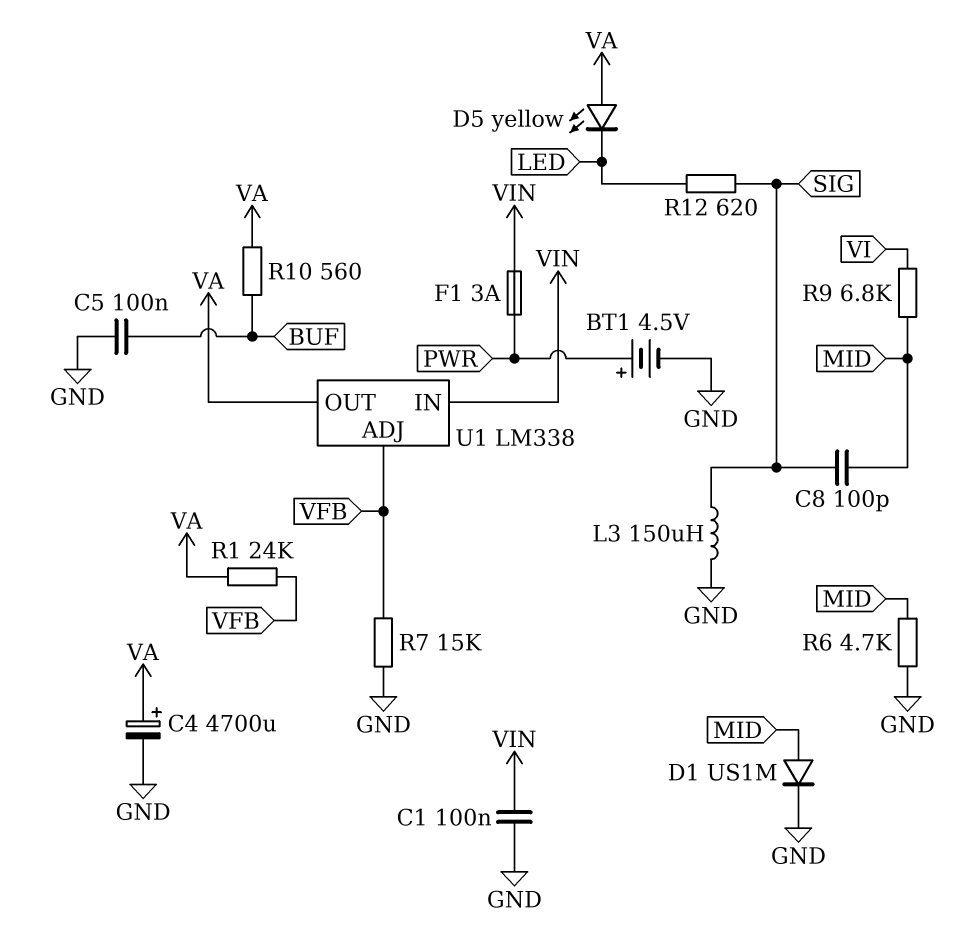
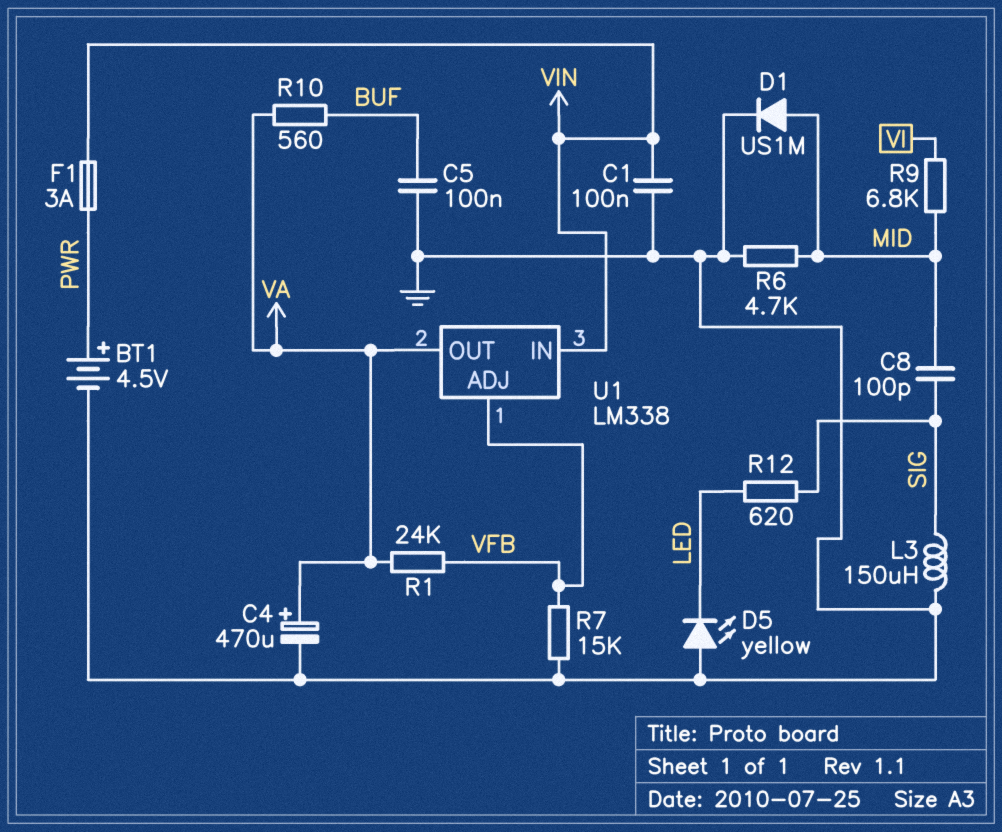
C4: 4700uF (plus VA, minus GND) -> 470uF (plus VA, minus GND)
D5: LED yellow (A VA, K LED) -> LED yellow (A GND, K LED)

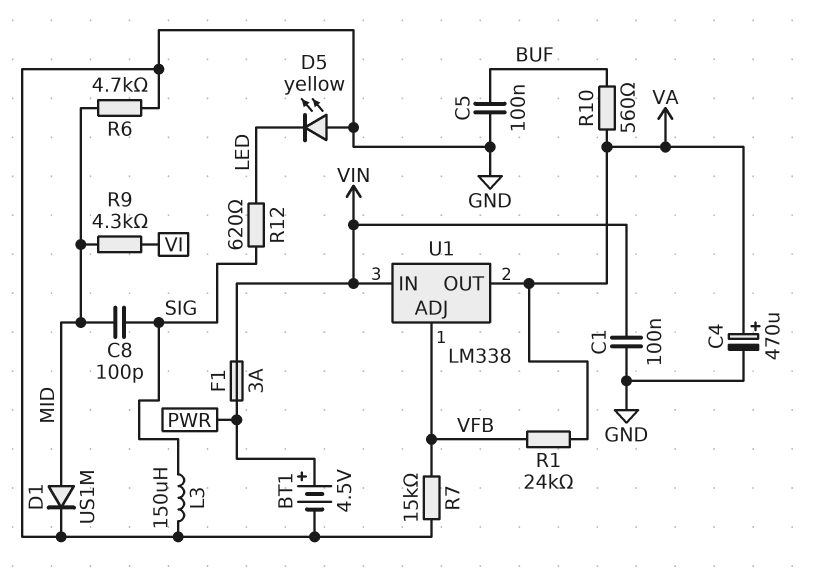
R9: 6.8k (MID, VI) -> 4.3k (MID, VI)

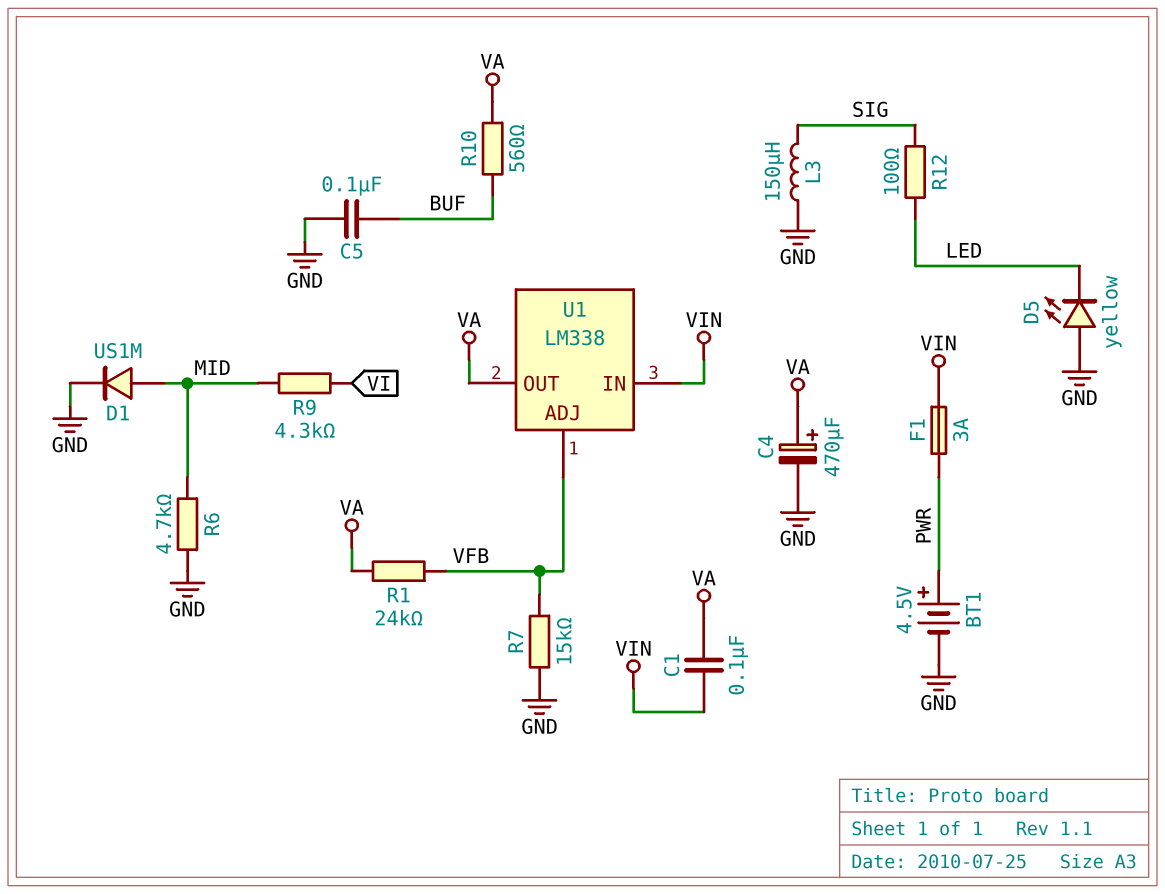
C1: 100nF (GND, VIN) -> 100nF (VA, VIN)
C8: 100pF (MID, SIG) -> none
R12: 620 (LED, SIG) -> 100 (LED, SIG)

